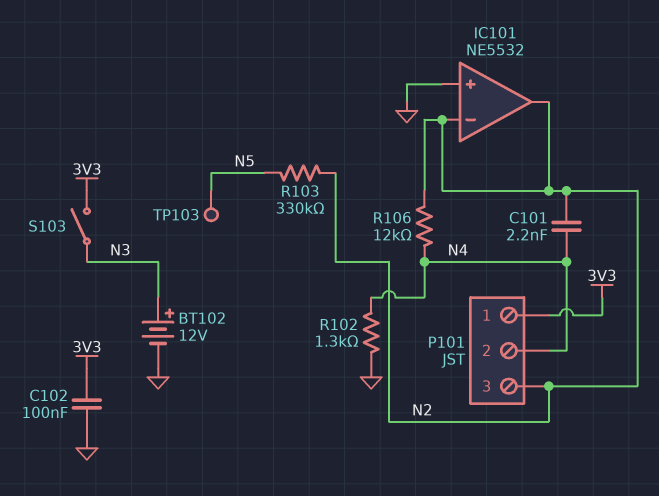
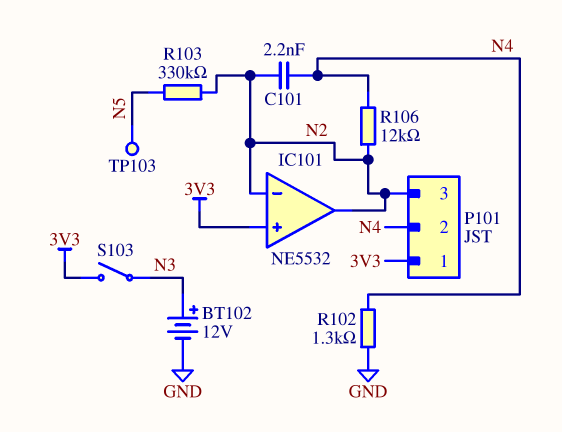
C102: 100nF (3V3, GND) -> none
IC101 pin in+: GND -> 3V3

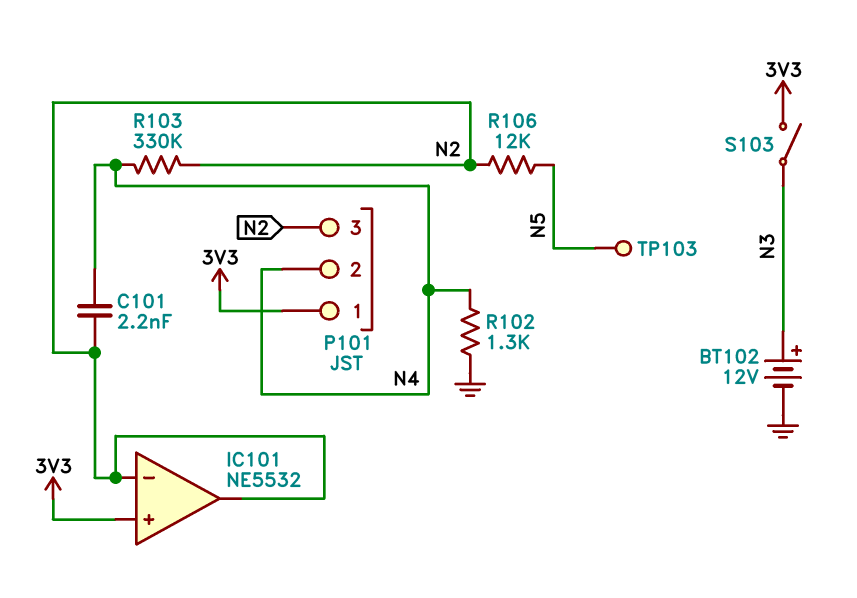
R103: 330k (N2, N5) -> 330k (N2, N4)
R106: 12k (N2, N4) -> 12k (N2, N5)

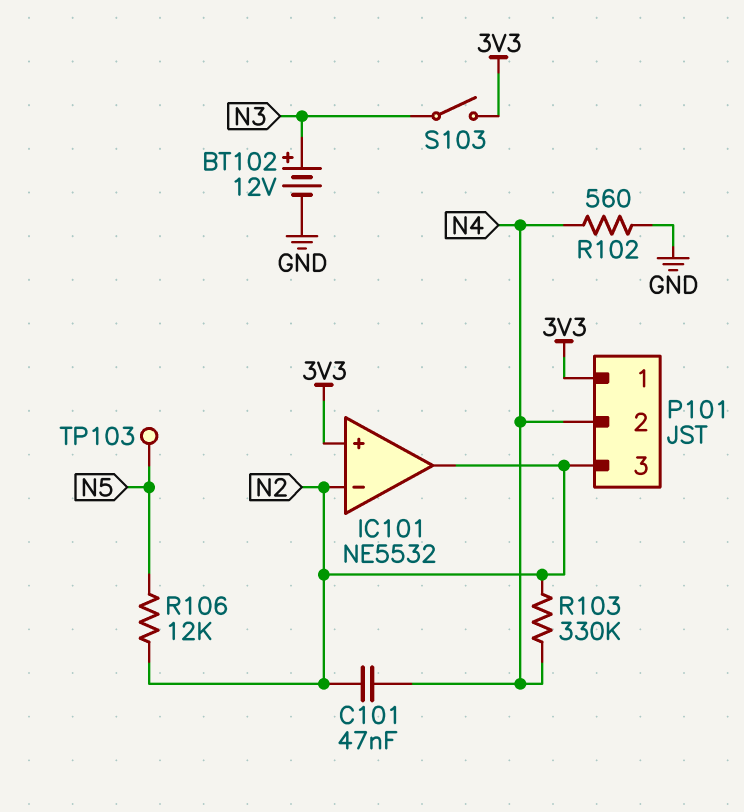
C101: 2.2nF (N2, N4) -> 47nF (N2, N4)
R102: 1.3k (GND, N4) -> 560 (GND, N4)

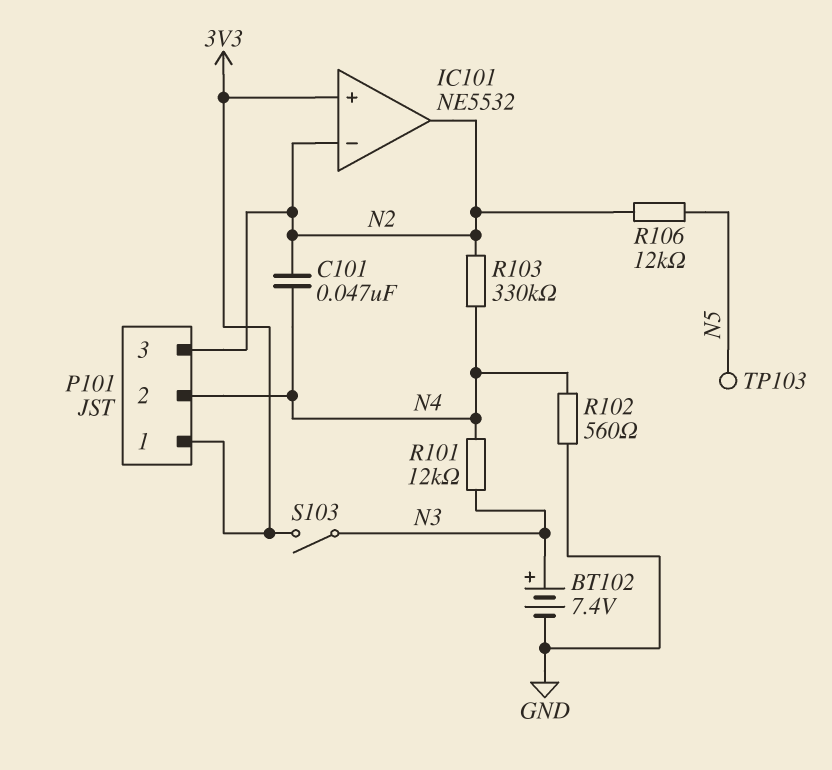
BT102: 12V (plus N3, minus GND) -> 7.4V (plus N3, minus GND)
R101: none -> 12k (N3, N4)

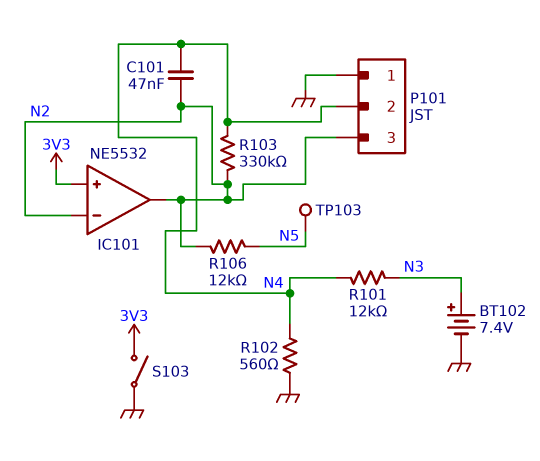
P101 pin 1: 3V3 -> GND
S103: switch (3V3, N3) -> switch (3V3, GND)

